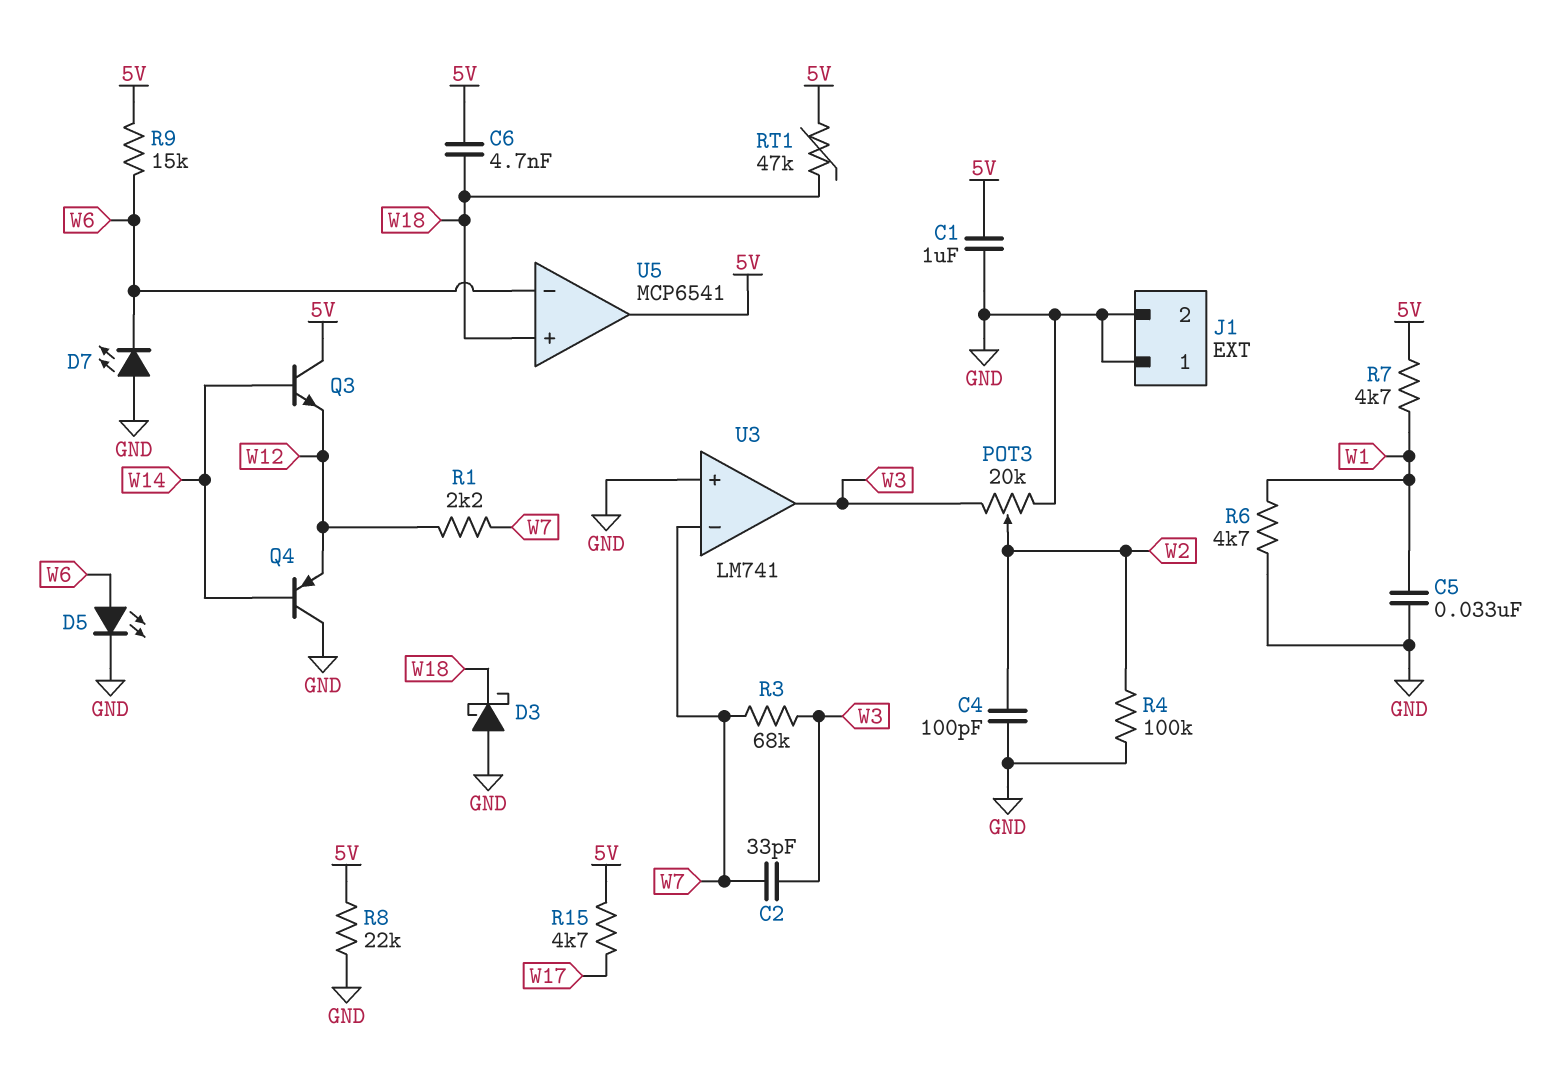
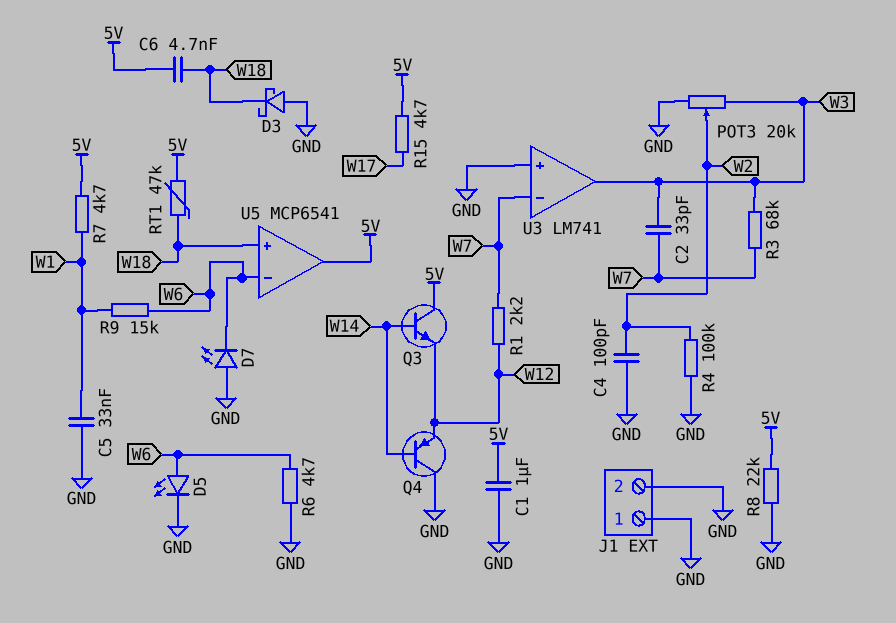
R6: 4.7k (GND, W1) -> 4.7k (GND, W6)
R9: 15k (5V, W6) -> 15k (W1, W6)

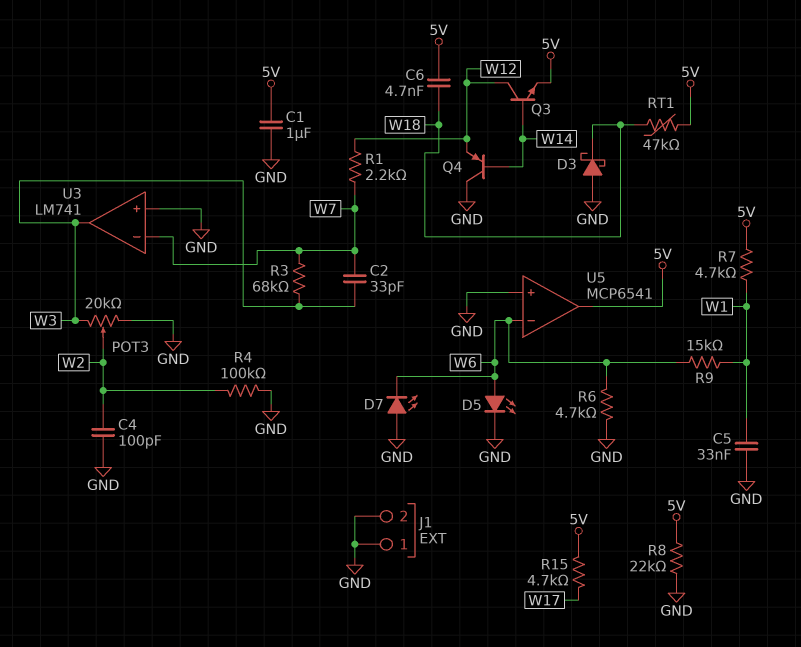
Q3: NPN (B W14, C 5V, E W12) -> NPN (B W14, C W12, E 5V)
U5 pin in+: W18 -> GND

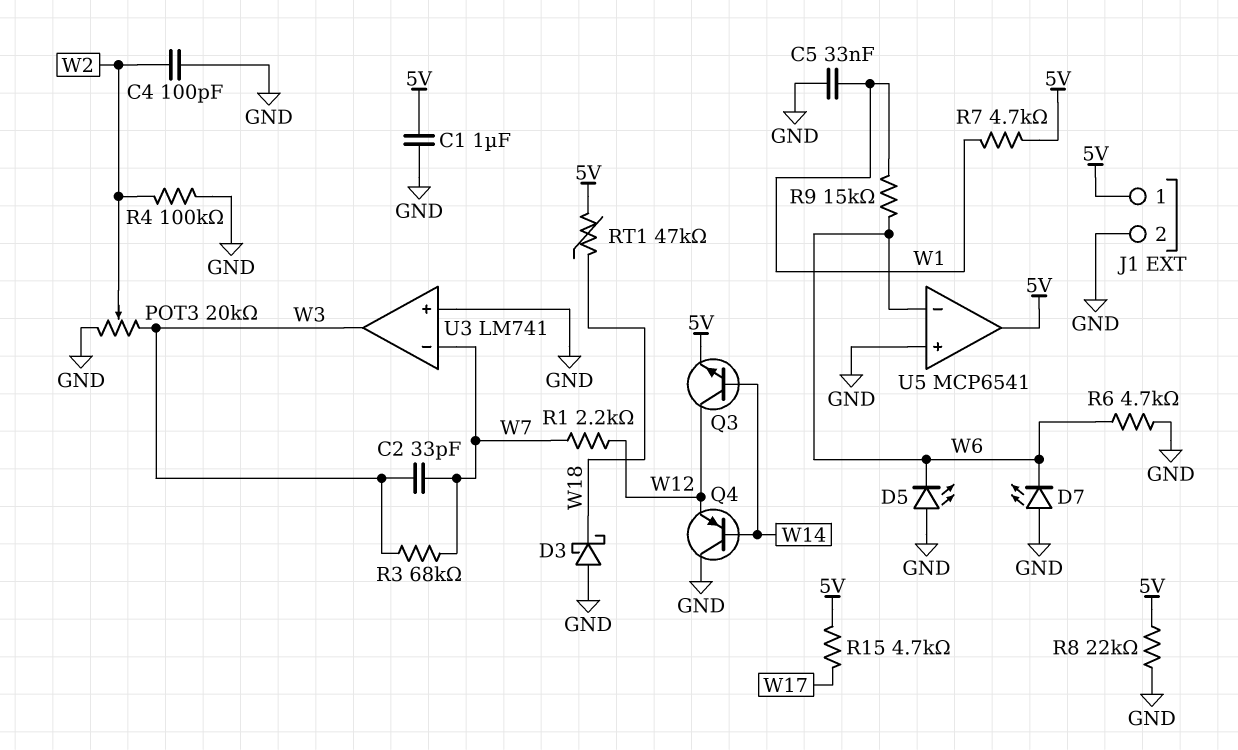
C6: 4.7nF (5V, W18) -> none
D5: LED (A W6, K GND) -> LED (A GND, K W6)
J1 pin 1: GND -> 5V

